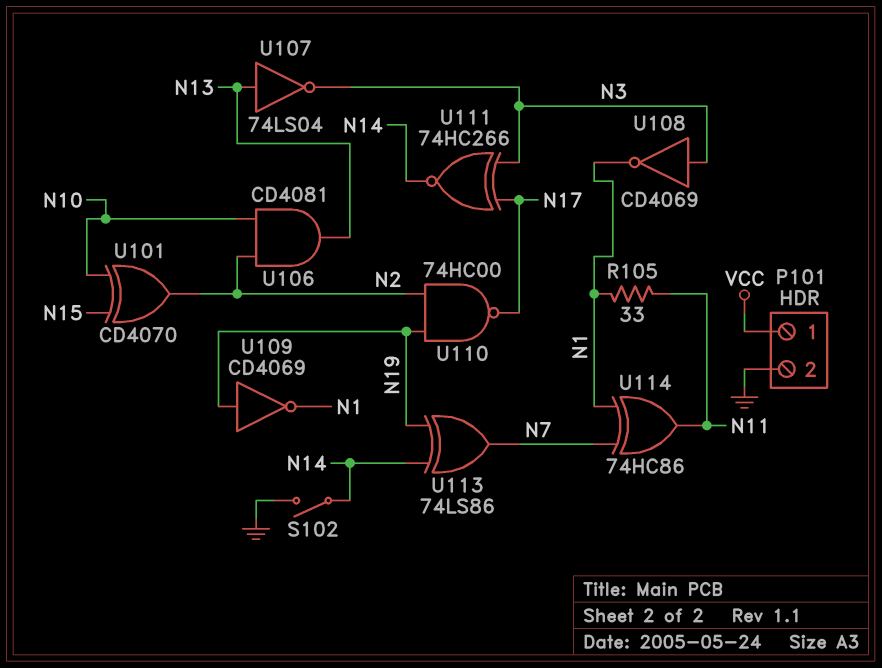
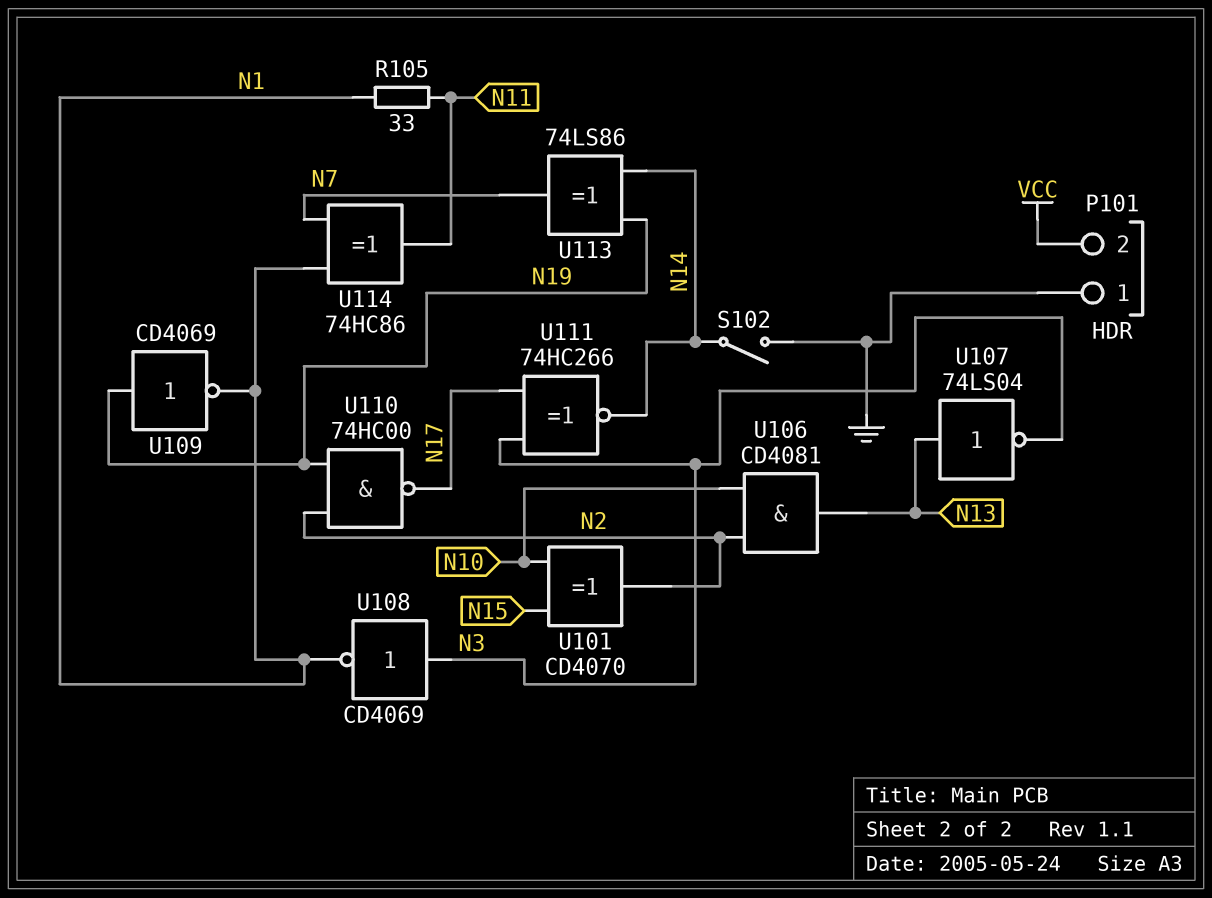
P101 pin 1: VCC -> GND
P101 pin 2: GND -> VCC

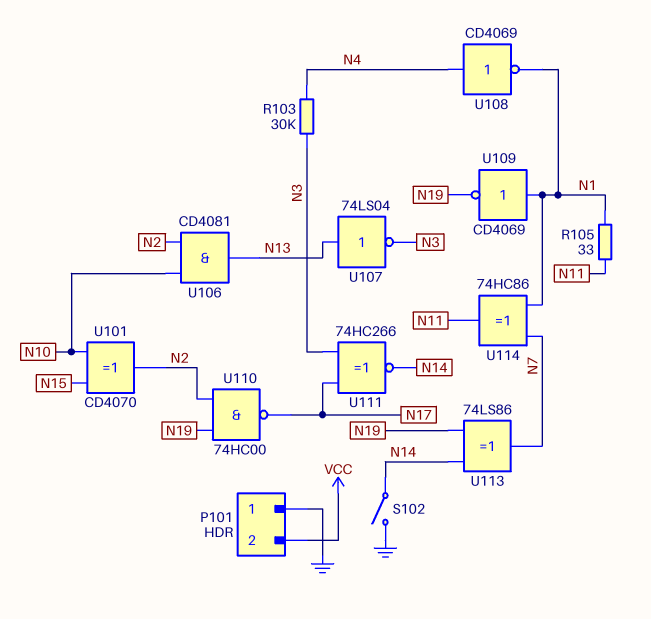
R103: none -> 30k (N3, N4)
U108: NOT CD4069 (in N3, out N1) -> NOT CD4069 (in N4, out N1)
U109: NOT CD4069 (in N19, out N1) -> NOT CD4069 (in N1, out N19)

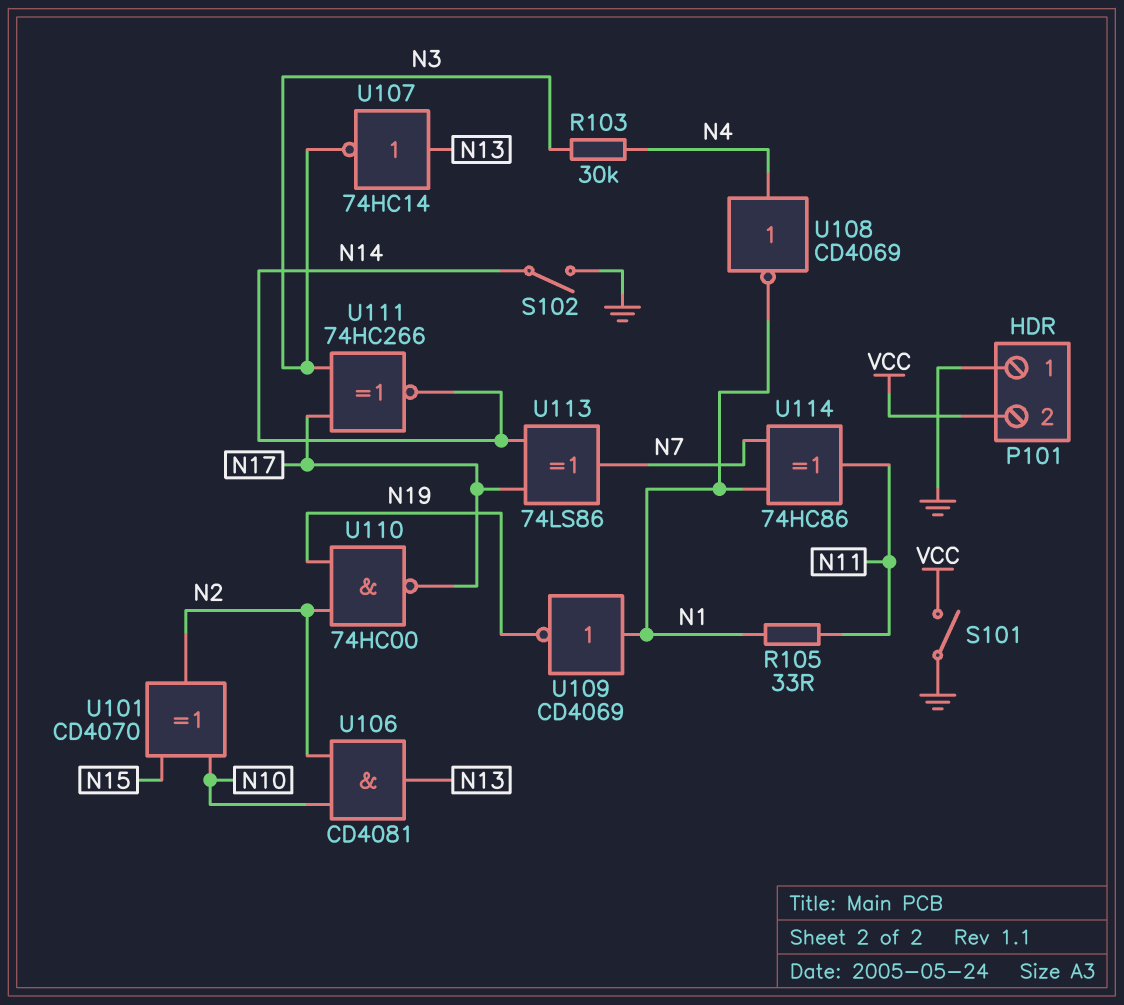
S101: none -> switch (GND, VCC)
U107: NOT 74LS04 (in N13, out N3) -> NOT 74HC14 (in N13, out N3)
U113: XOR 74LS86 (in N14, in N19, out N7) -> XOR 74LS86 (in N14, in N17, out N7)

